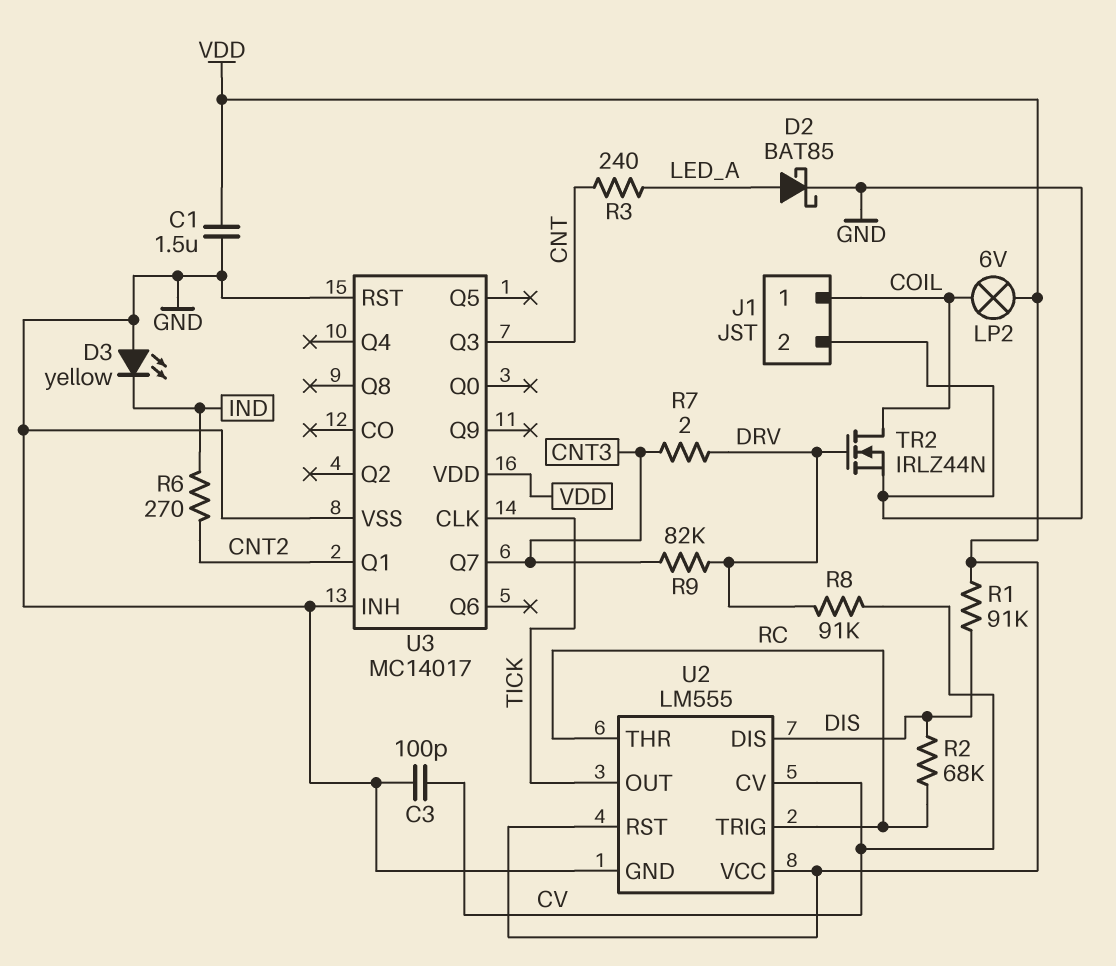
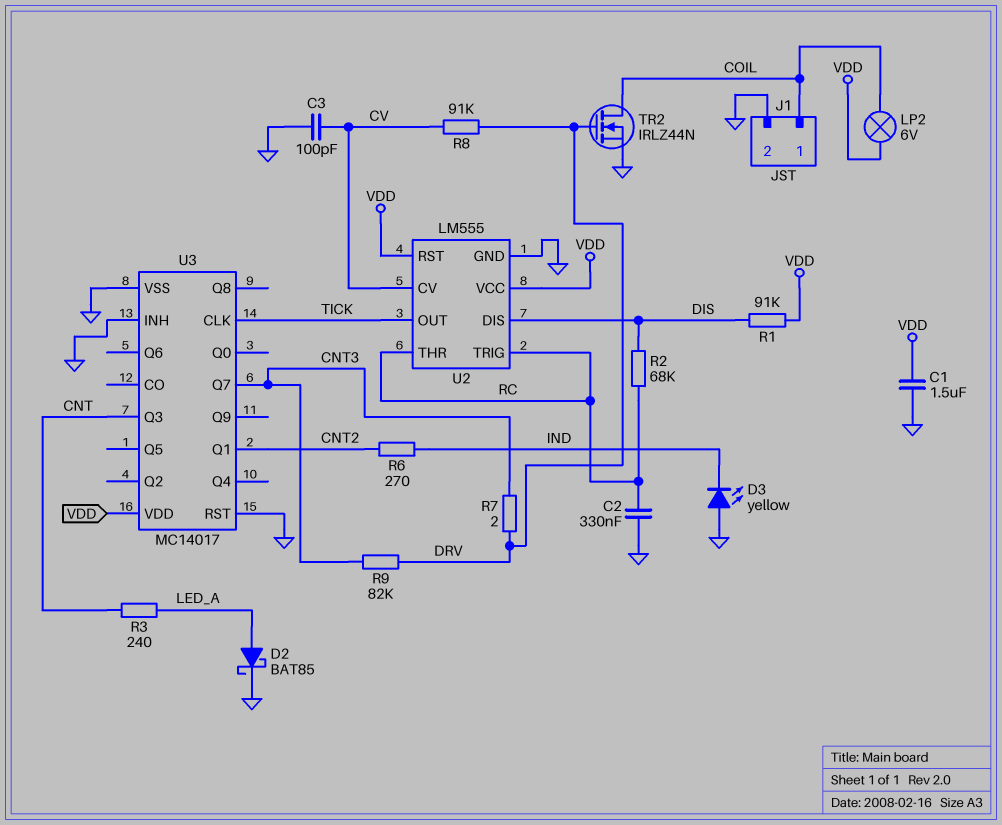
C2: none -> 330nF (GND, RC)

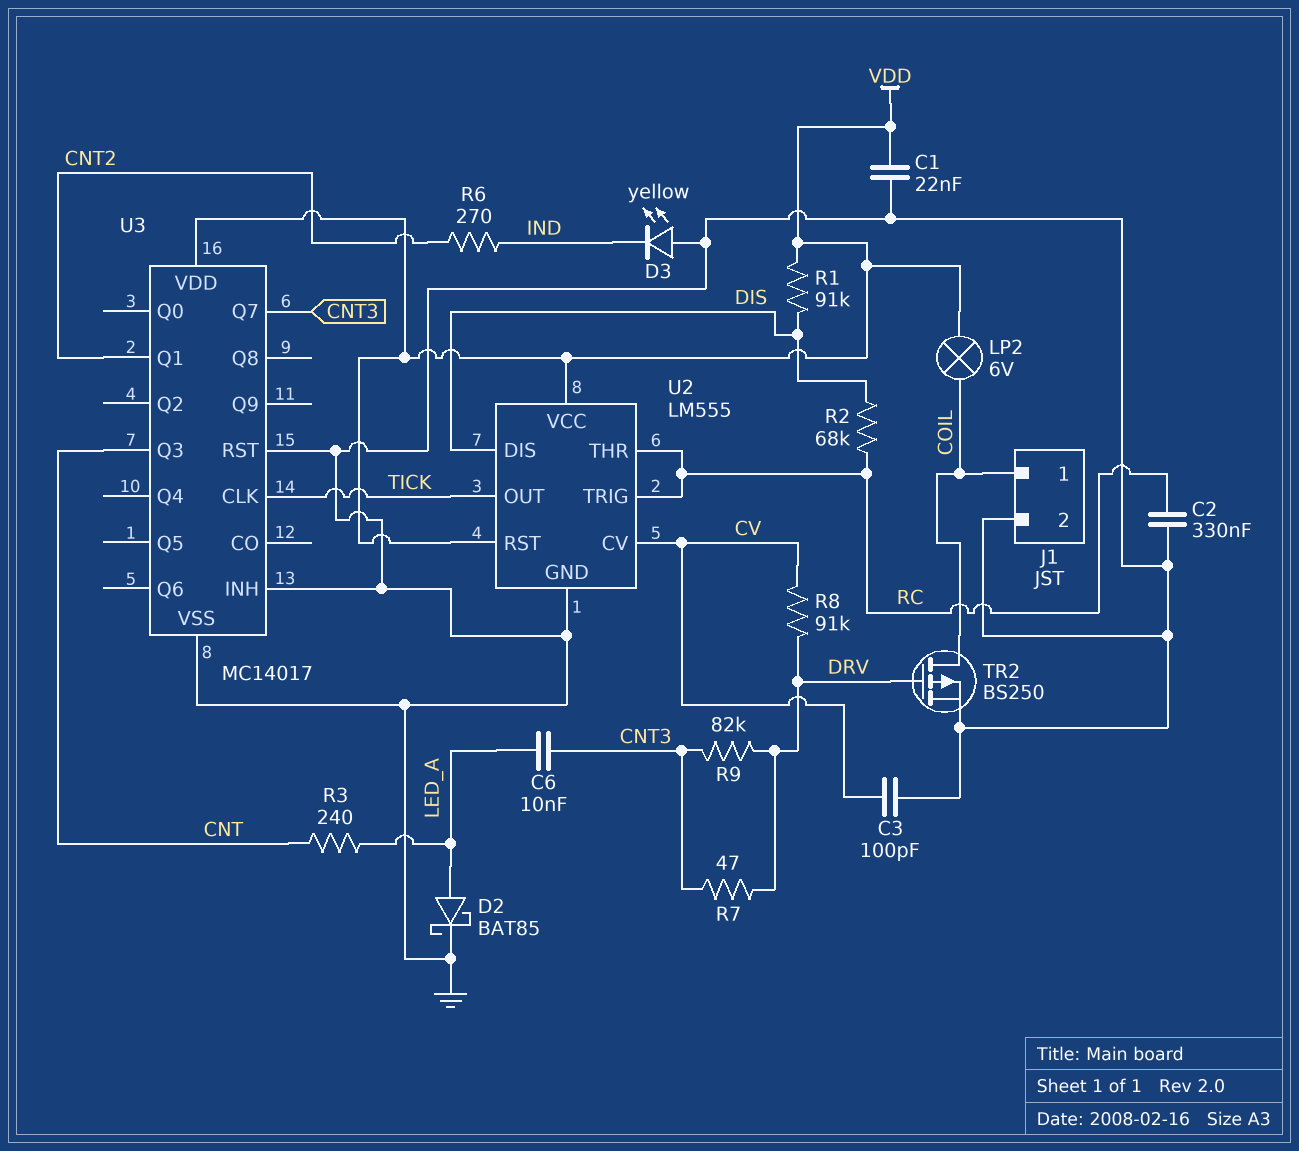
C1: 1.5uF (GND, VDD) -> 22nF (GND, VDD)
C6: none -> 10nF (CNT3, LED_A)
R7: 2 (CNT3, DRV) -> 47 (CNT3, DRV)
TR2: NMOS IRLZ44N (G DRV, D COIL, S GND) -> PMOS BS250 (G DRV, D COIL, S GND)

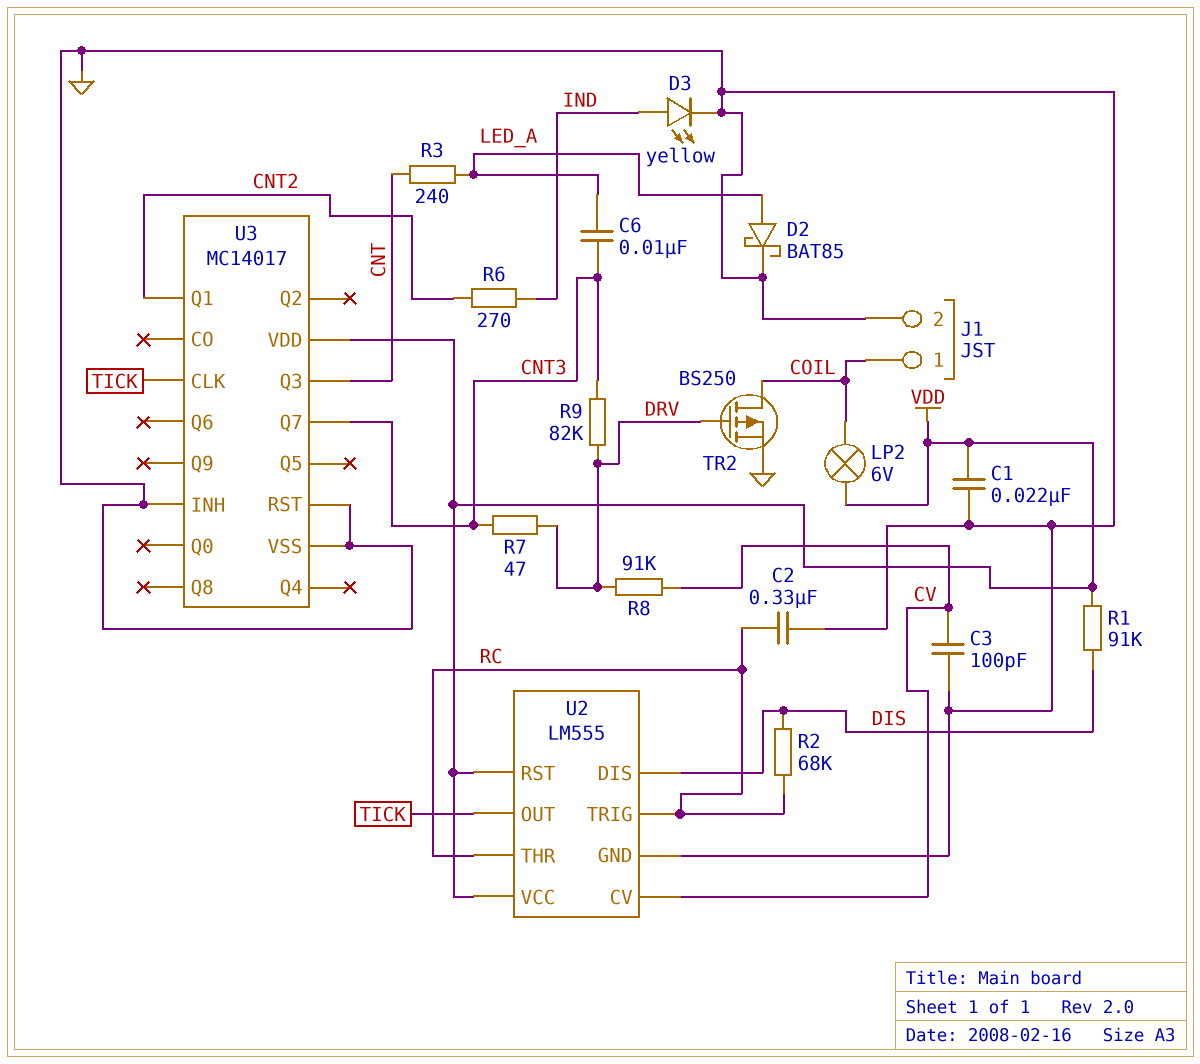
D3: LED yellow (A GND, K IND) -> LED yellow (A IND, K GND)

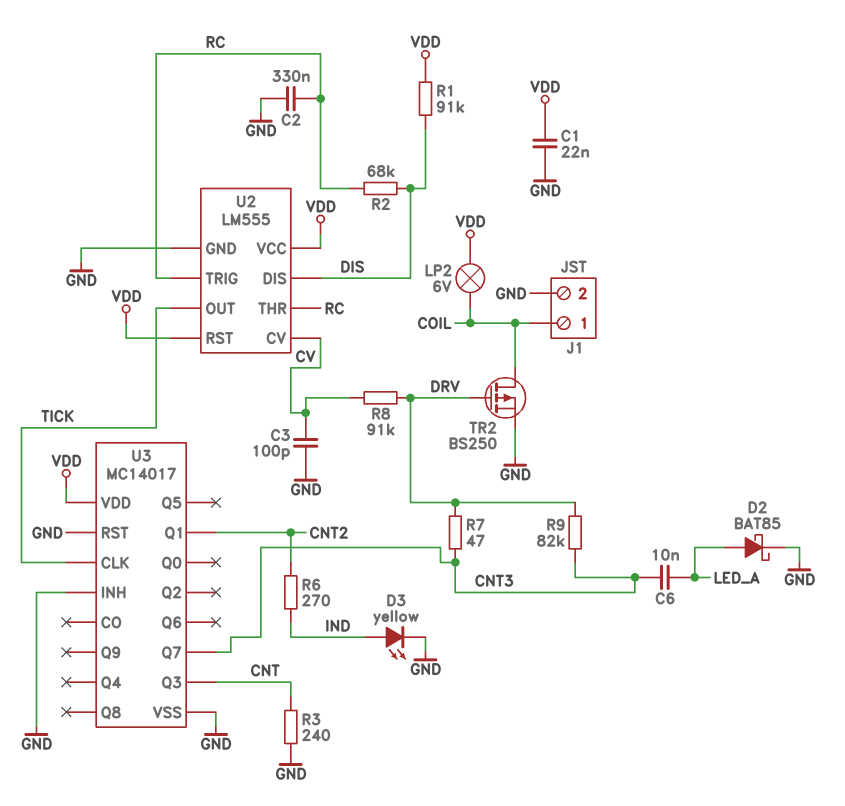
R3: 240 (CNT, LED_A) -> 240 (CNT, GND)

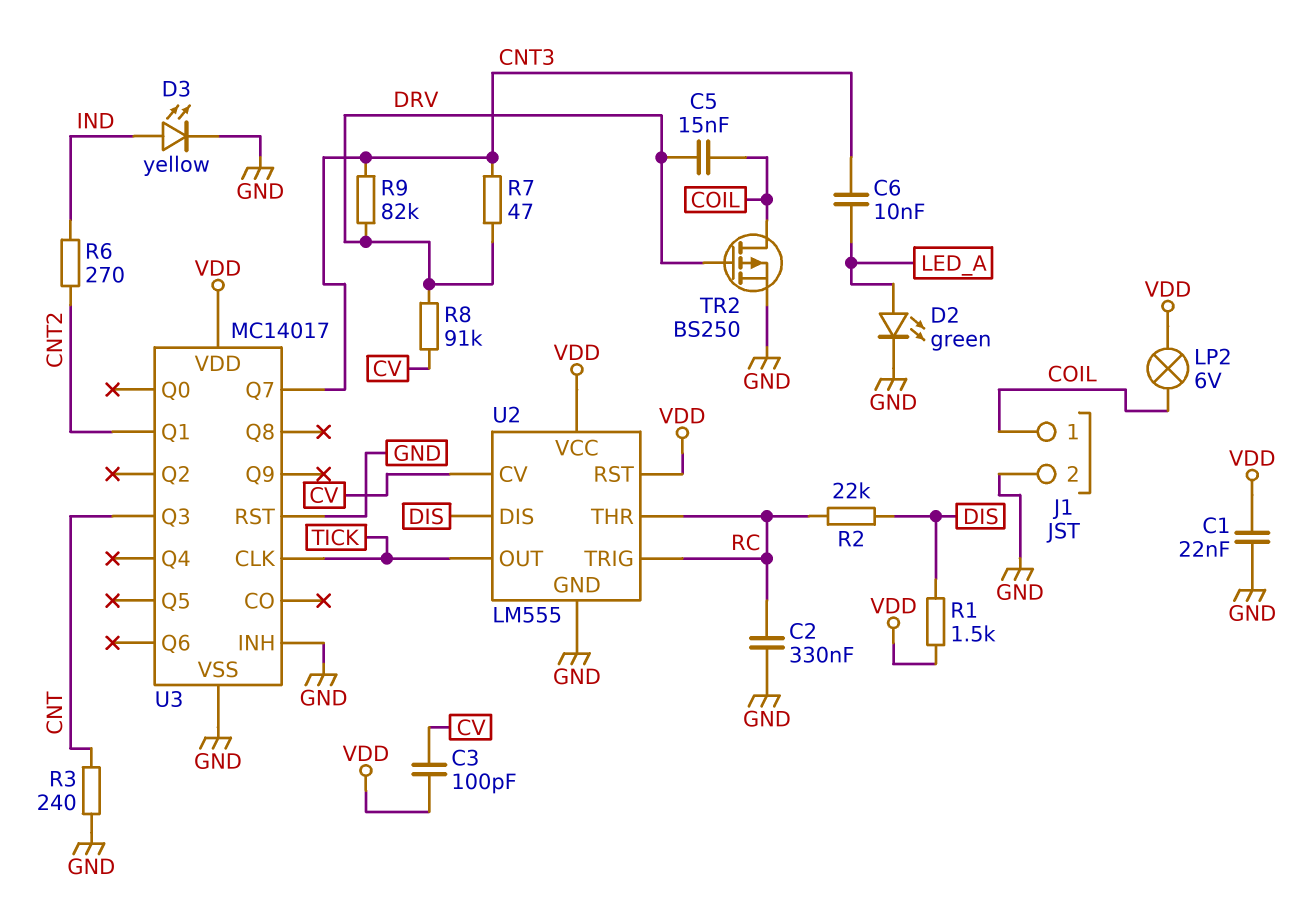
C3: 100pF (CV, GND) -> 100pF (CV, VDD)
C5: none -> 15nF (COIL, DRV)
D2: schottky BAT85 (A LED_A, K GND) -> LED green (A LED_A, K GND)
R1: 91k (DIS, VDD) -> 1.5k (DIS, VDD)
R2: 68k (DIS, RC) -> 22k (DIS, RC)

